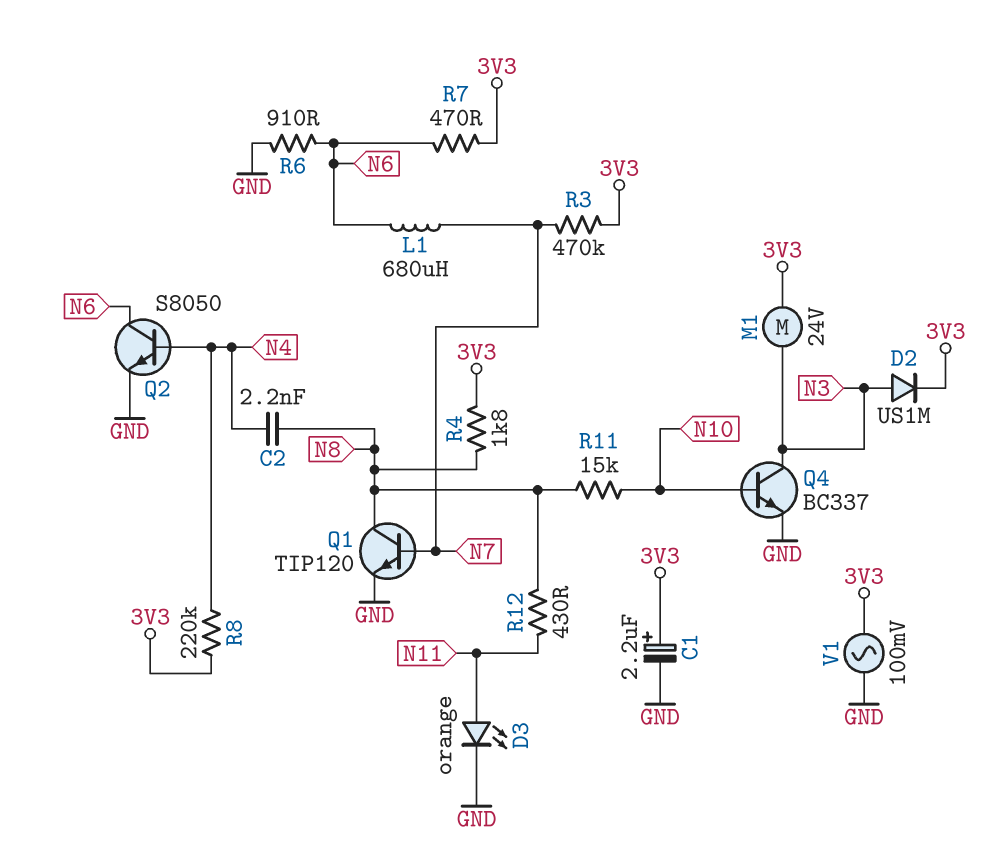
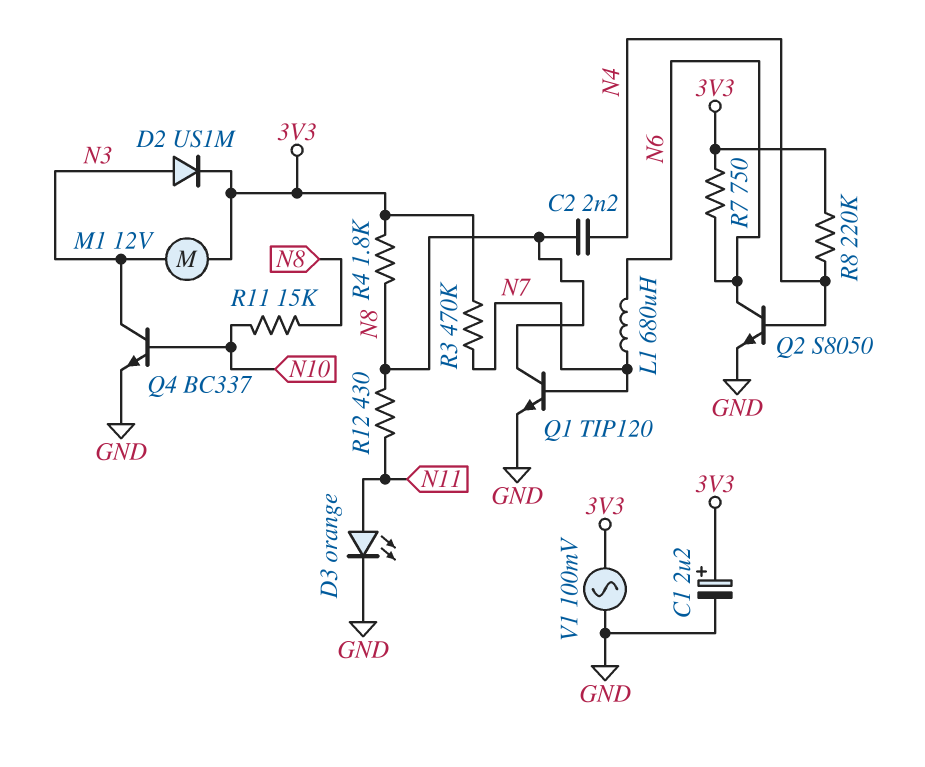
M1: motor 24V (3V3, N3) -> motor 12V (3V3, N3)
R6: 910 (GND, N6) -> none
R7: 470 (3V3, N6) -> 750 (3V3, N6)

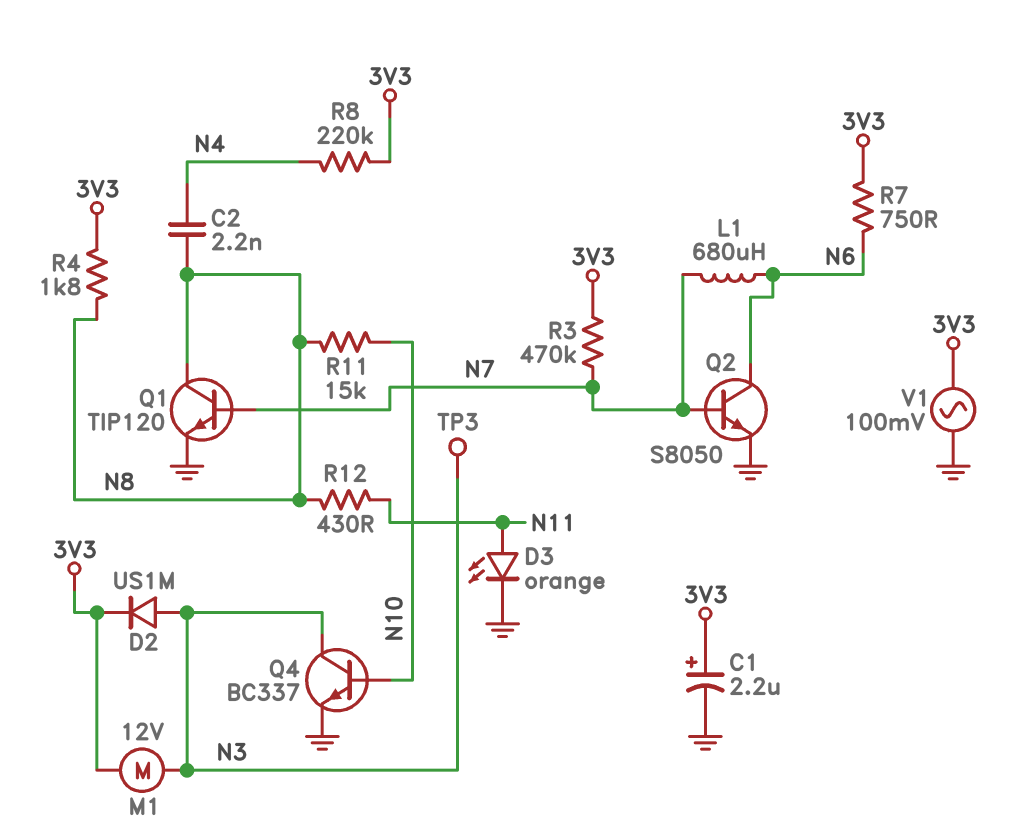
Q2: NPN S8050 (B N4, C N6, E GND) -> NPN S8050 (B N7, C N6, E GND)
TP3: none -> test point (N3)

